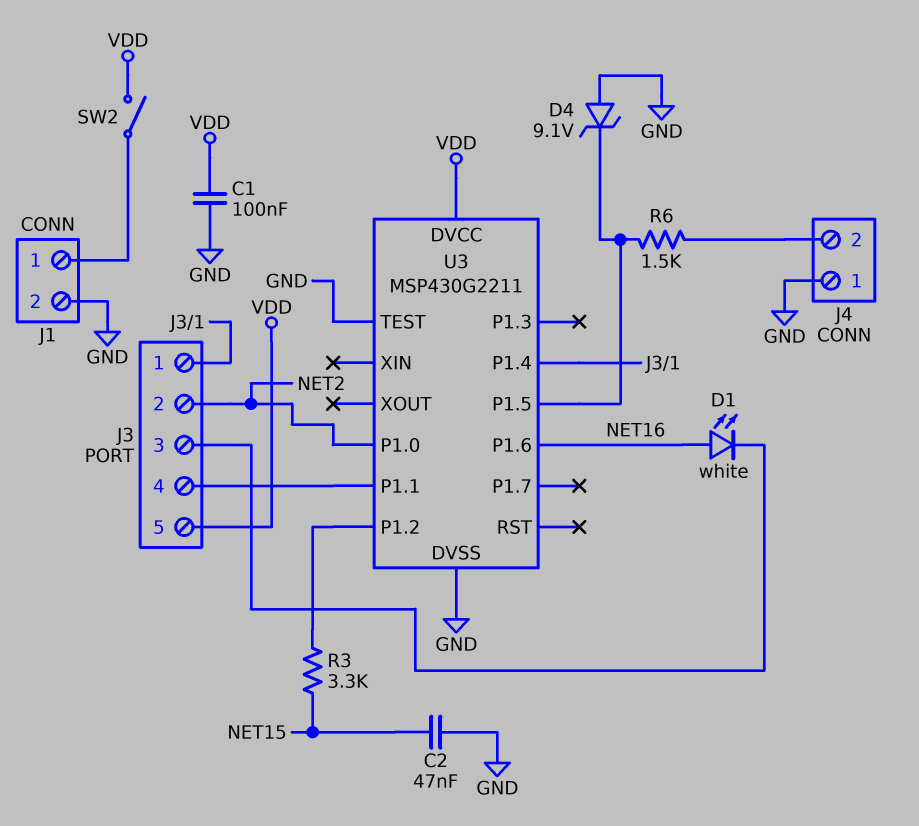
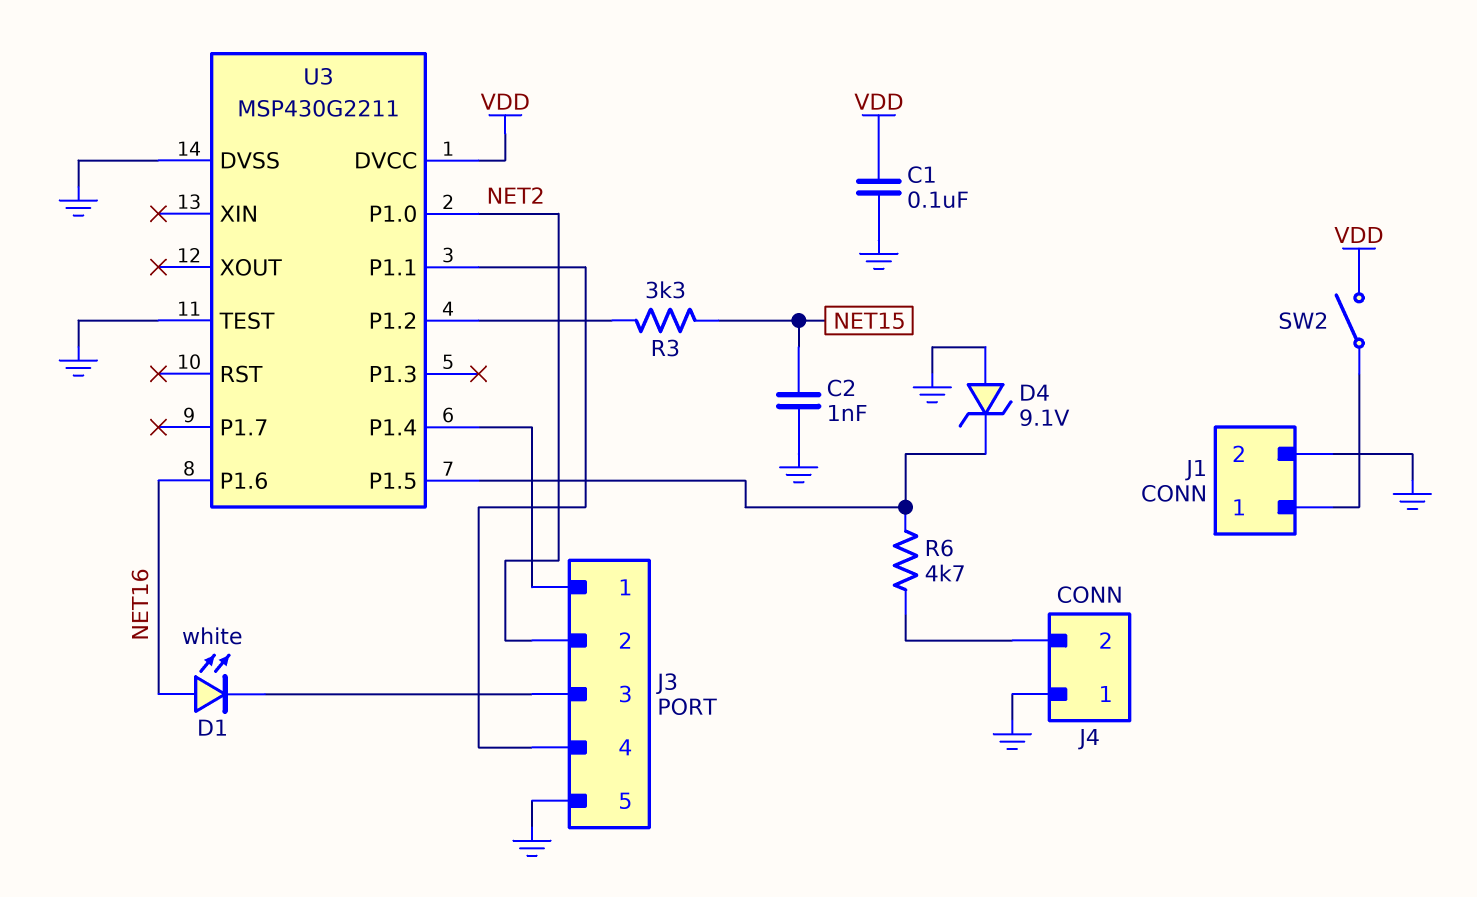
C2: 47nF (GND, NET15) -> 1nF (GND, NET15)
J3 pin 5: VDD -> GND
R6: 1.5k (J4/2, U3/P1.5) -> 4.7k (J4/2, U3/P1.5)

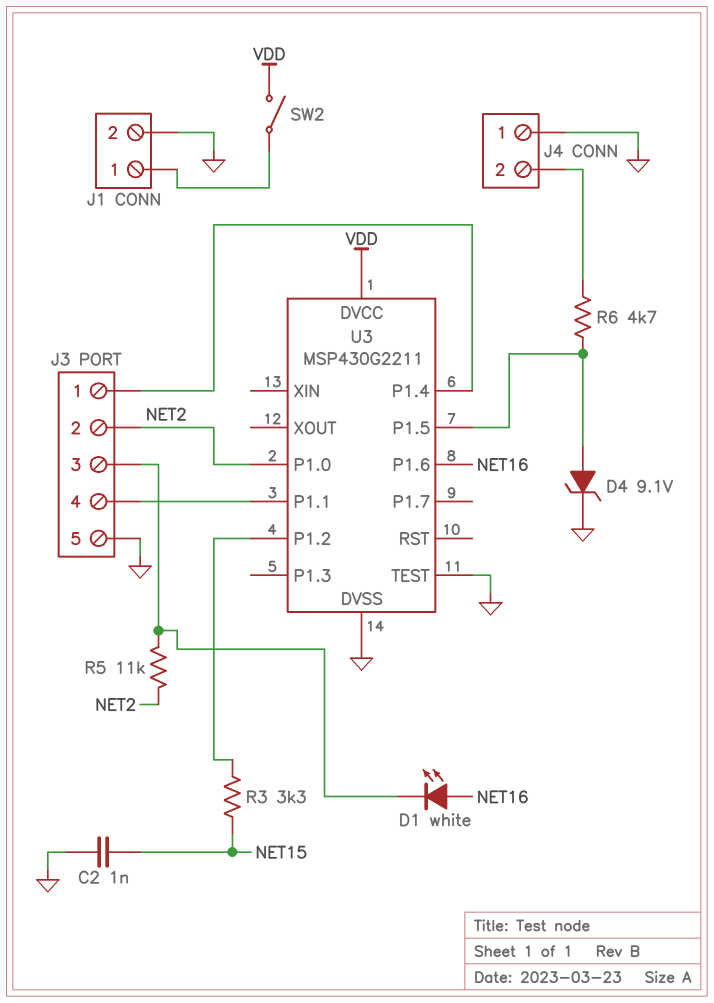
C1: 100nF (GND, VDD) -> none
D4: zener 9.1V (A GND, K U3/P1.5) -> zener 9.1V (A U3/P1.5, K GND)
R5: none -> 11k (J3/3, NET2)

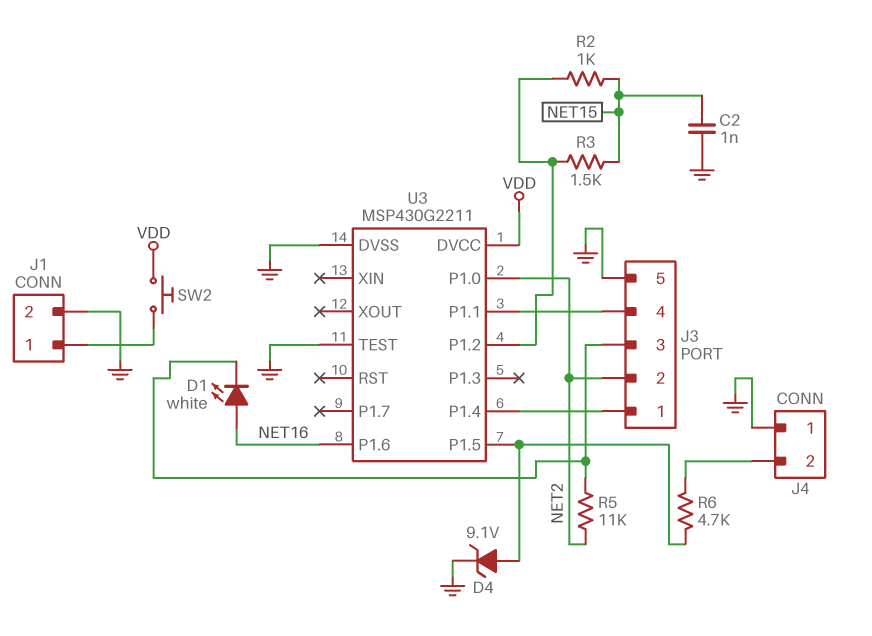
R2: none -> 1k (NET15, U3/P1.2)
R3: 3.3k (NET15, U3/P1.2) -> 1.5k (NET15, U3/P1.2)
SW2: switch (J1/1, VDD) -> button (J1/1, VDD)

